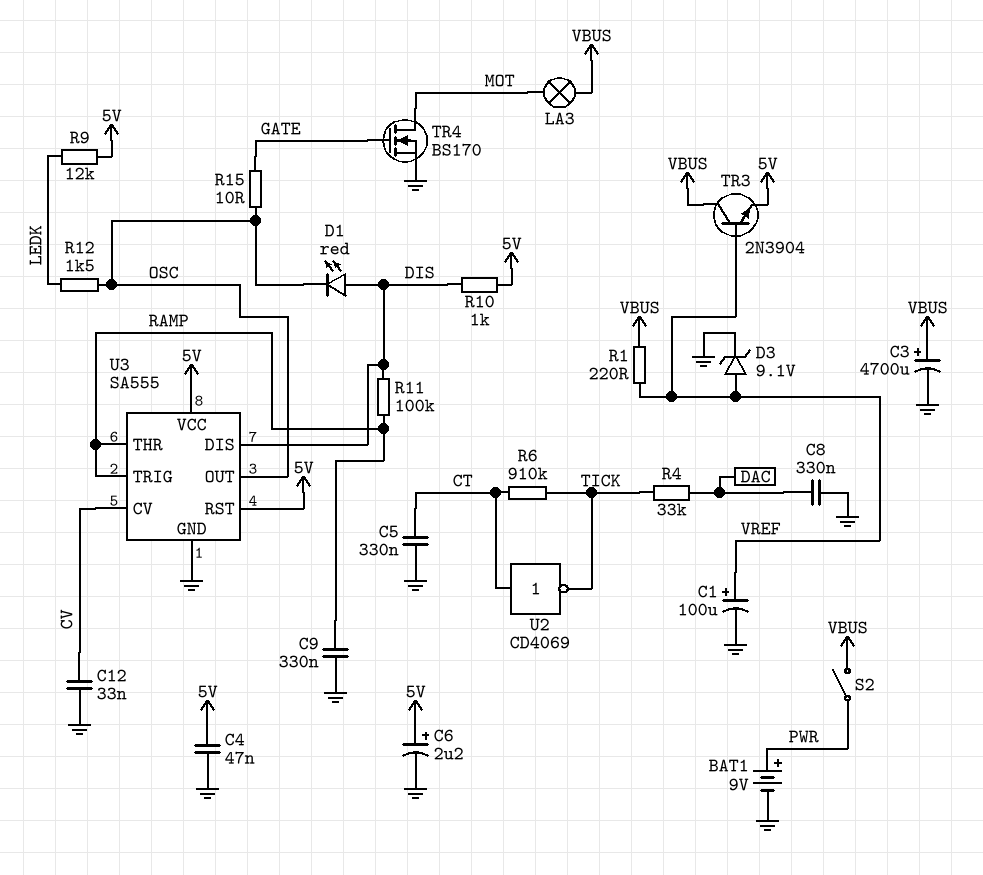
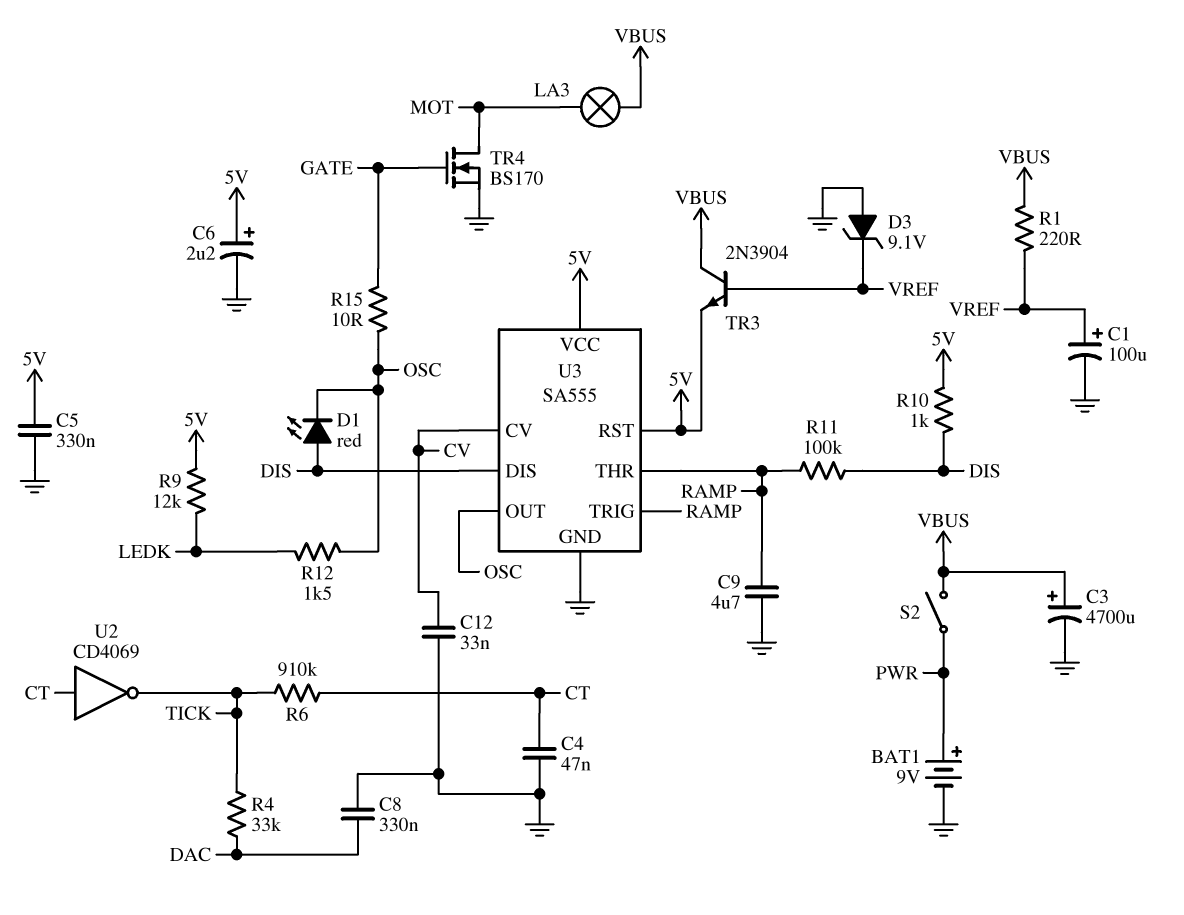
C4: 47nF (5V, GND) -> 47nF (CT, GND)
C5: 330nF (CT, GND) -> 330nF (5V, GND)
C9: 330nF (GND, RAMP) -> 4.7uF (GND, RAMP)
D3: zener 9.1V (A VREF, K GND) -> zener 9.1V (A GND, K VREF)

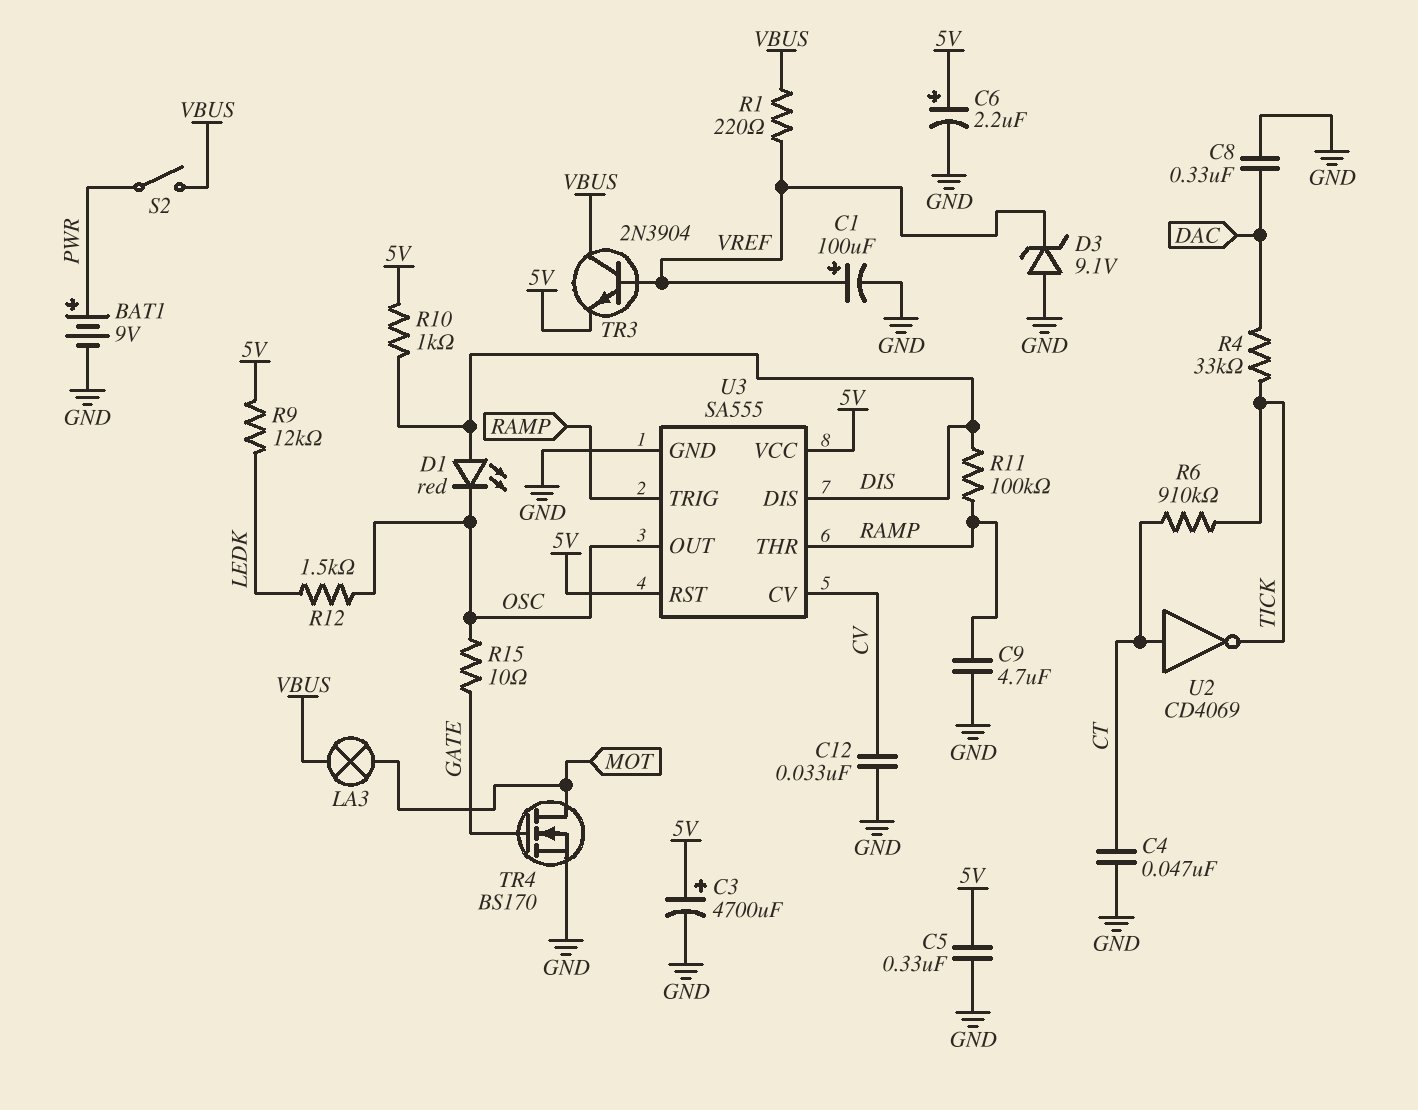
C3: 4700uF (plus VBUS, minus GND) -> 4700uF (plus 5V, minus GND)

